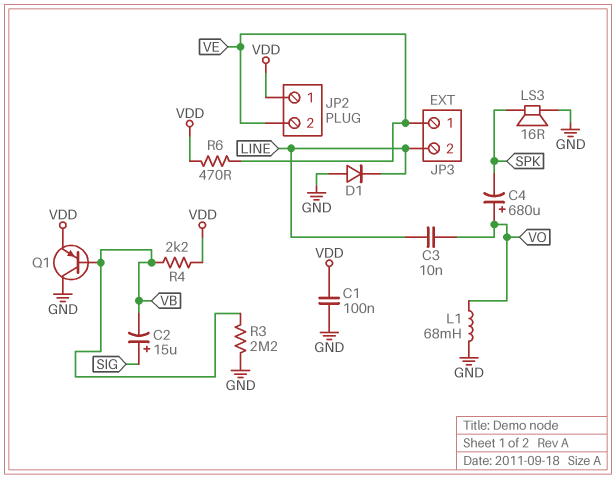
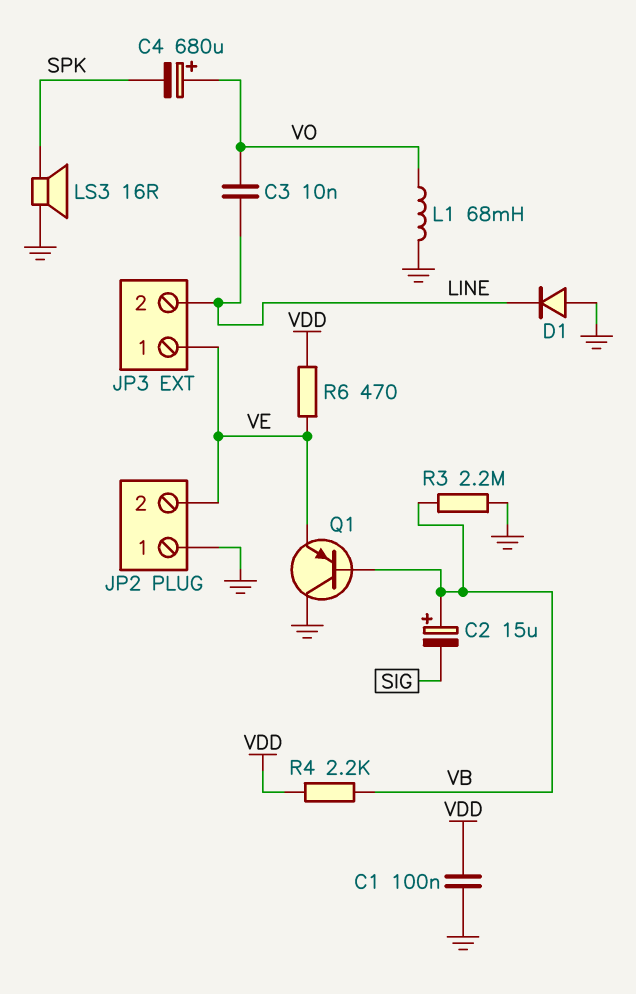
C2: 15uF (plus SIG, minus VB) -> 15uF (plus VB, minus SIG)
JP2 pin 1: VDD -> GND
Q1: PNP (B VB, C GND, E VDD) -> PNP (B VB, C GND, E VE)

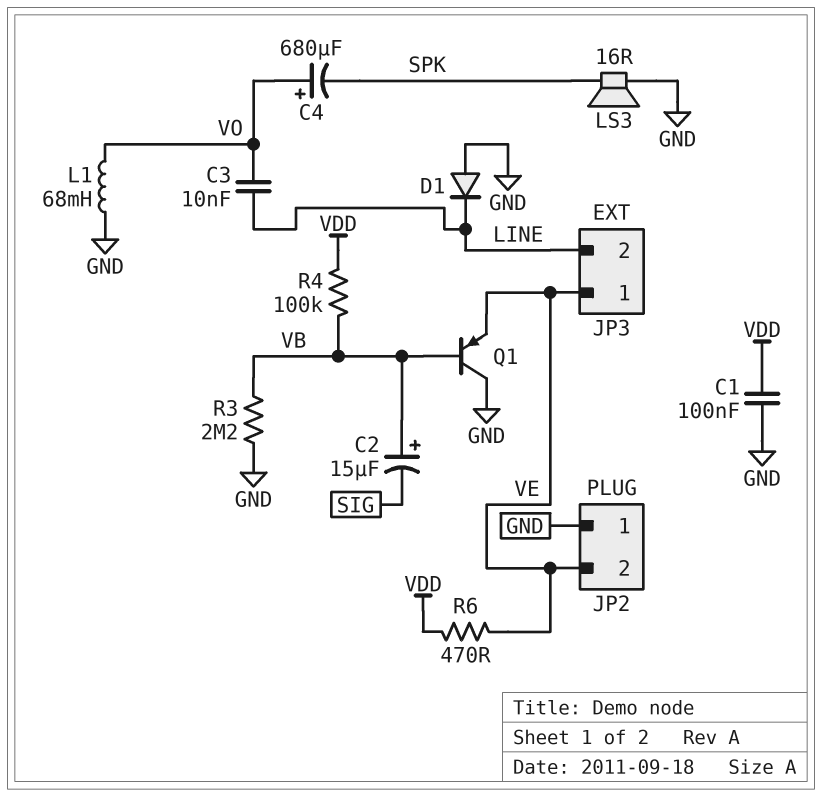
R4: 2.2k (VB, VDD) -> 100k (VB, VDD)

